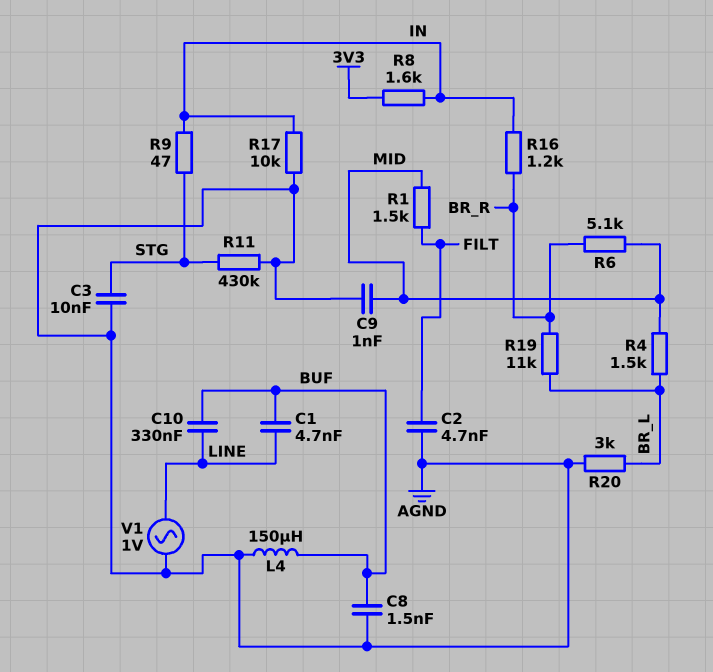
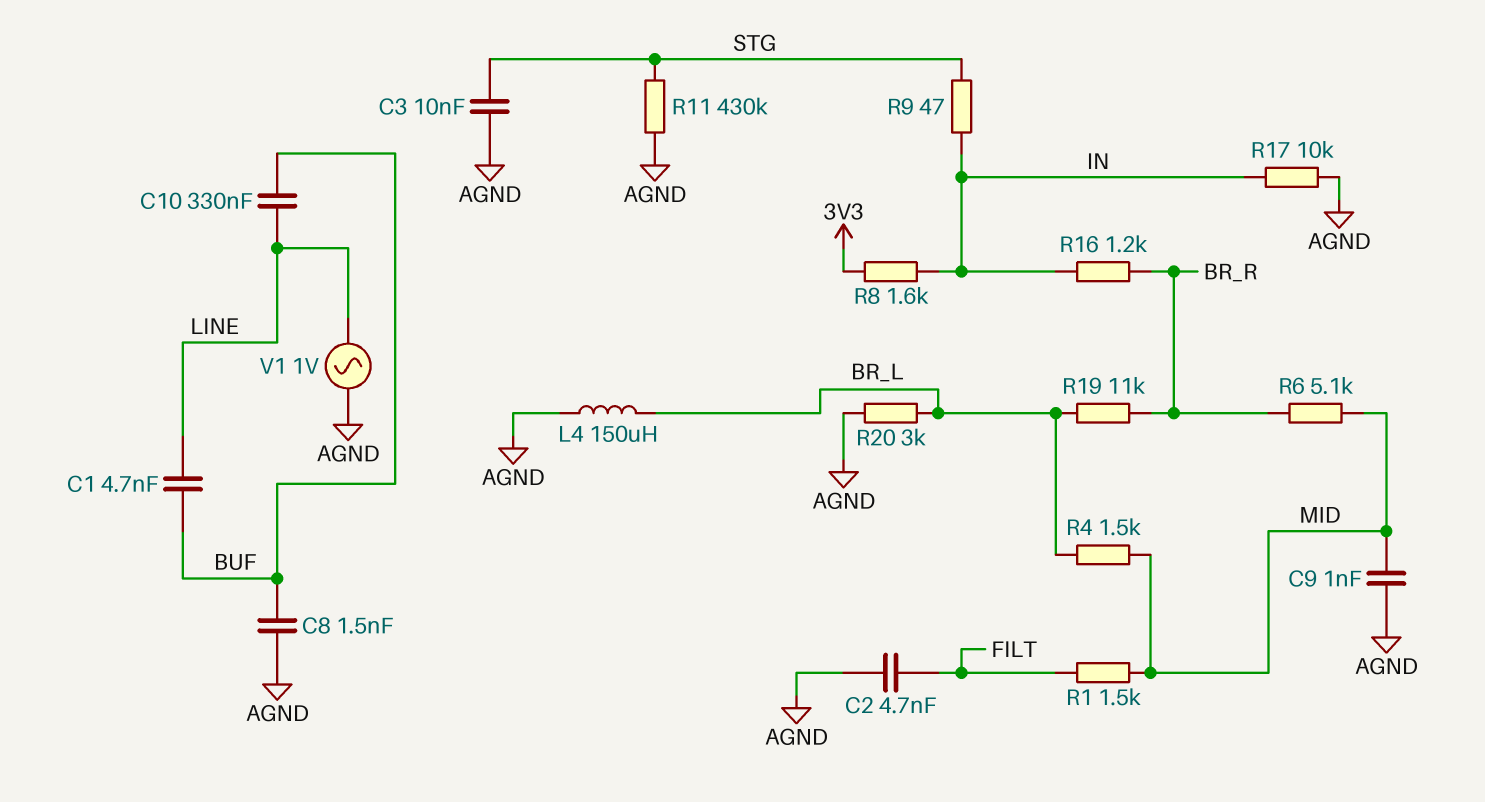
L4: 150uH (AGND, BUF) -> 150uH (AGND, BR_L)

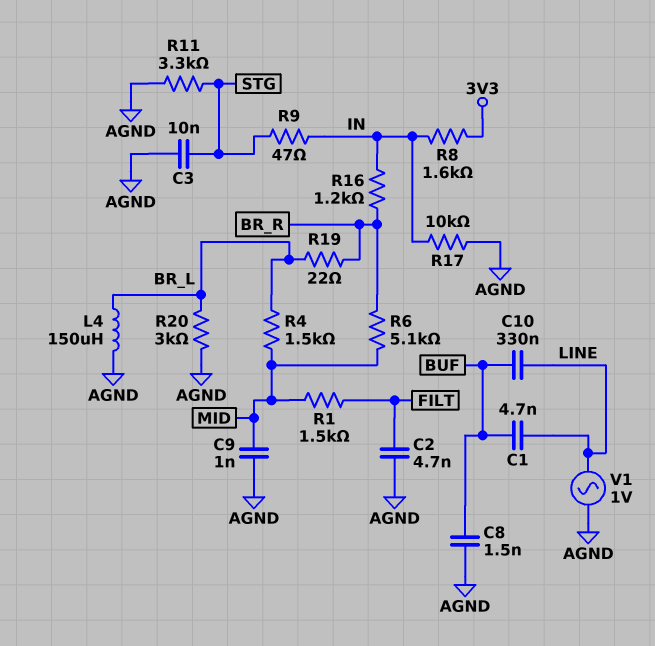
R11: 430k (AGND, STG) -> 3.3k (AGND, STG)
R19: 11k (BR_L, BR_R) -> 22 (BR_L, BR_R)

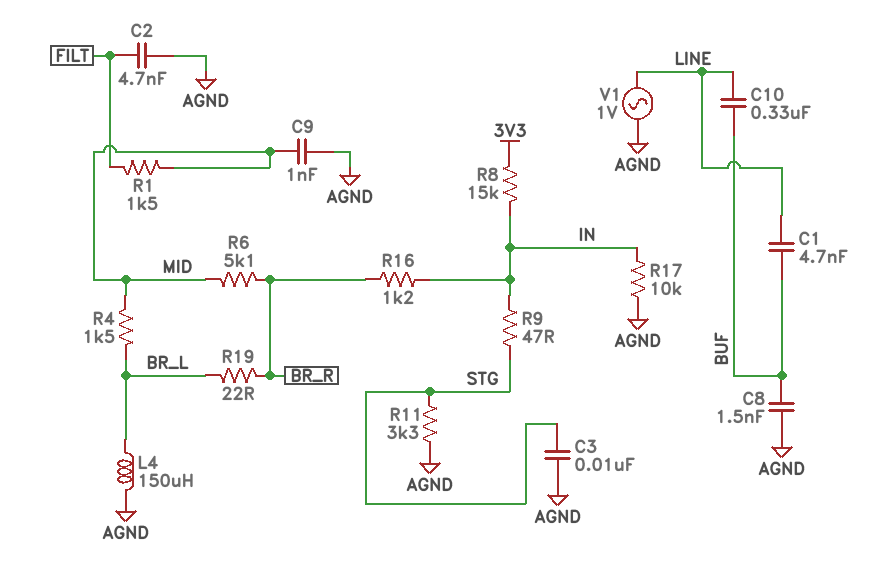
R8: 1.6k (3V3, IN) -> 15k (3V3, IN)
R20: 3k (AGND, BR_L) -> none

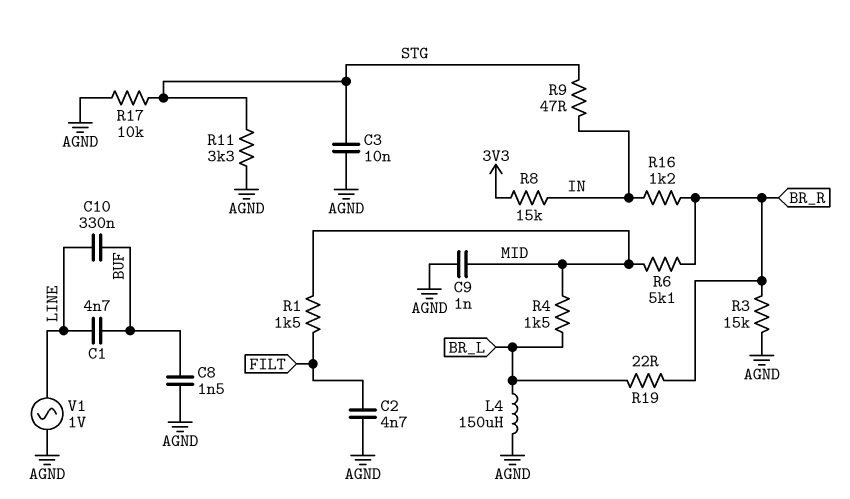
R3: none -> 15k (AGND, BR_R)
R17: 10k (AGND, IN) -> 10k (AGND, STG)

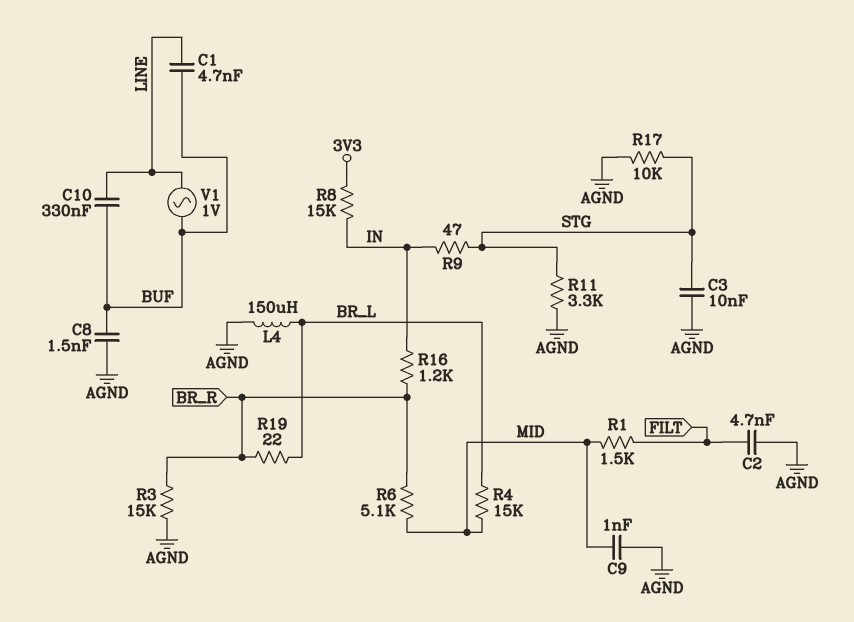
R4: 1.5k (BR_L, MID) -> 15k (BR_L, MID)
V1: AC 1V (AGND, LINE) -> AC 1V (BUF, LINE)

